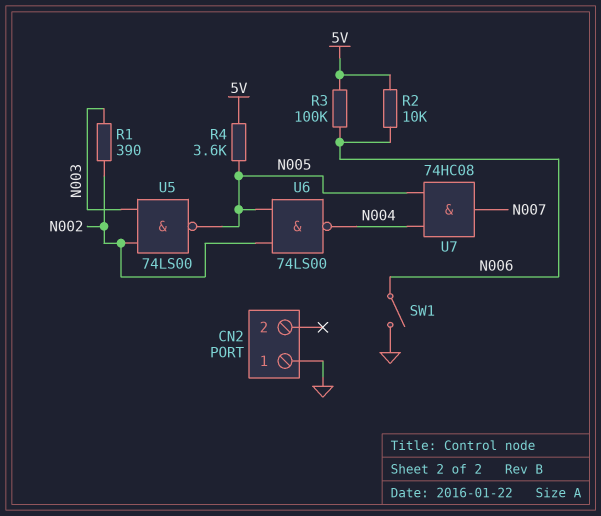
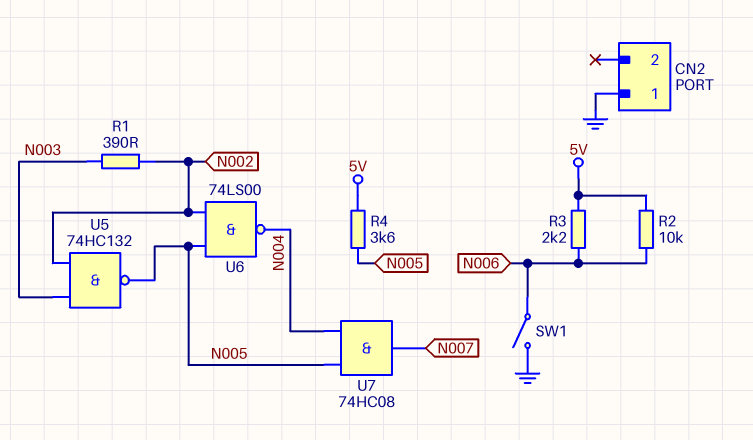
R3: 100k (5V, N006) -> 2.2k (5V, N006)
U5: NAND 74LS00 (in N002, in N003, out N005) -> NAND 74HC132 (in N002, in N003, out N005)

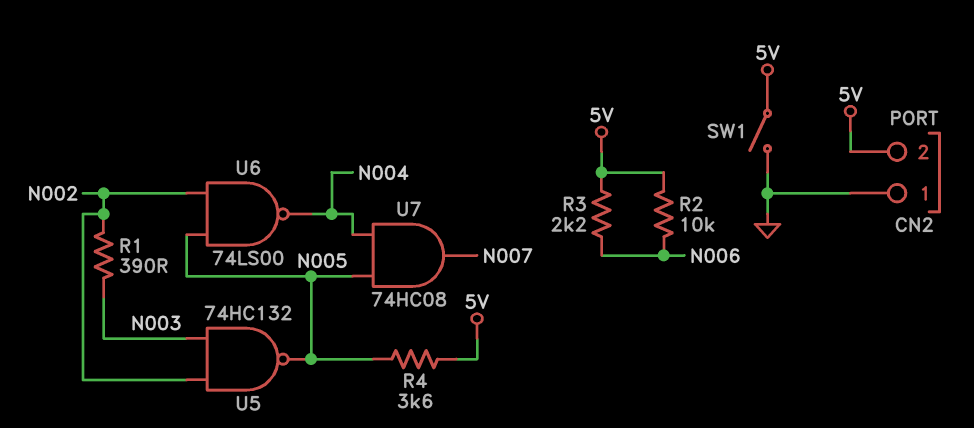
CN2 pin 2: none -> 5V
SW1: switch (GND, N006) -> switch (5V, GND)

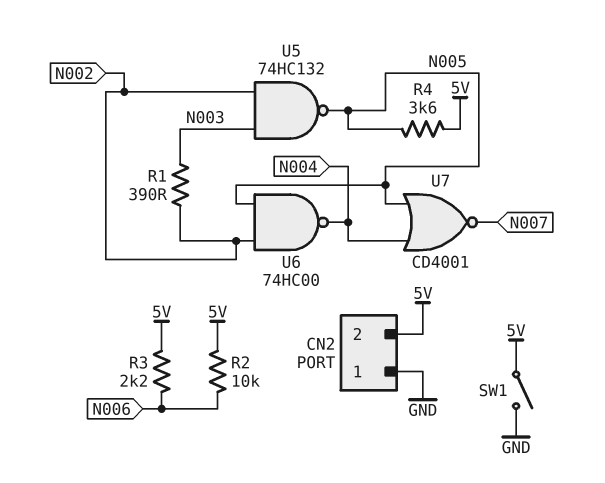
U6: NAND 74LS00 (in N002, in N005, out N004) -> NAND 74HC00 (in N002, in N005, out N004)
U7: AND 74HC08 (in N004, in N005, out N007) -> NOR CD4001 (in N004, in N005, out N007)

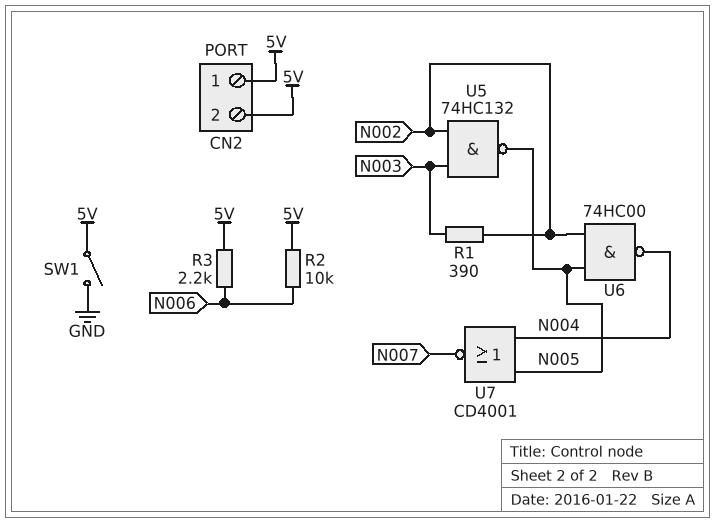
CN2 pin 1: GND -> 5V
R4: 3.6k (5V, N005) -> none

